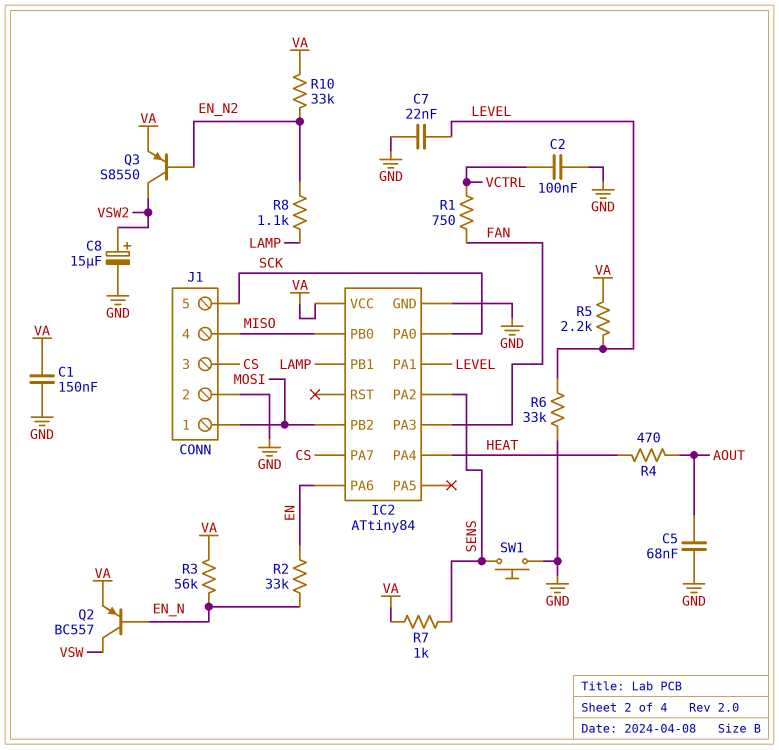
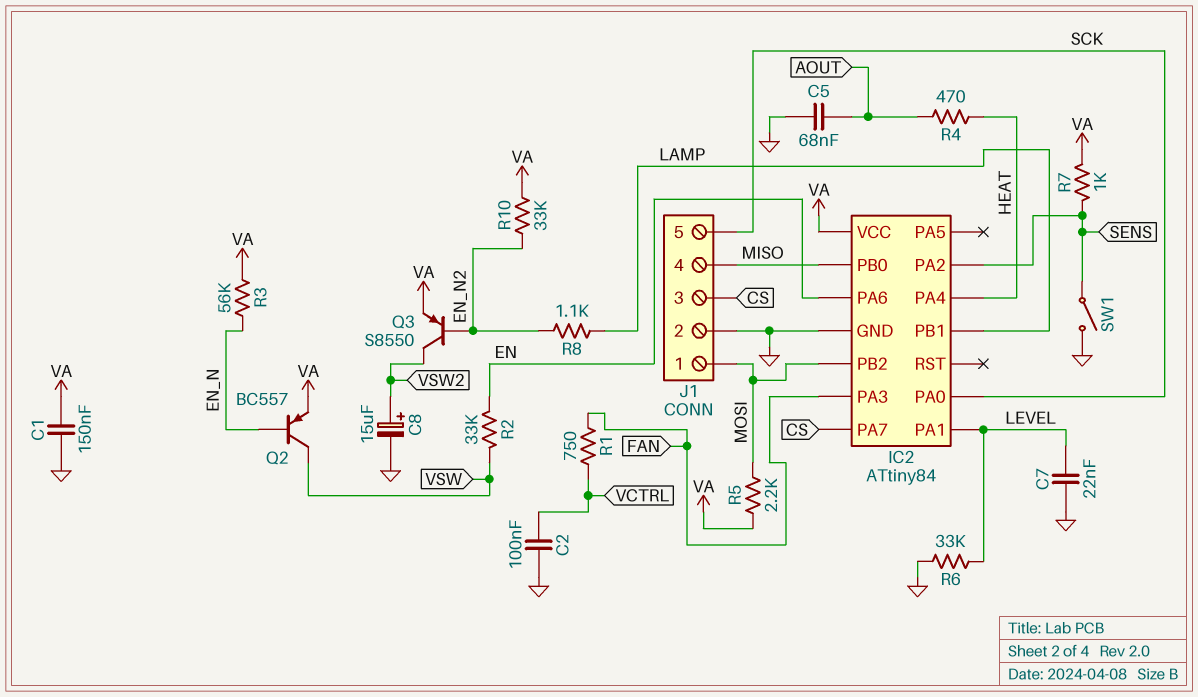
R2: 33k (EN, EN_N) -> 33k (EN, VSW)
R5: 2.2k (LEVEL, VA) -> 2.2k (MOSI, VA)
SW1: button (GND, SENS) -> switch (GND, SENS)

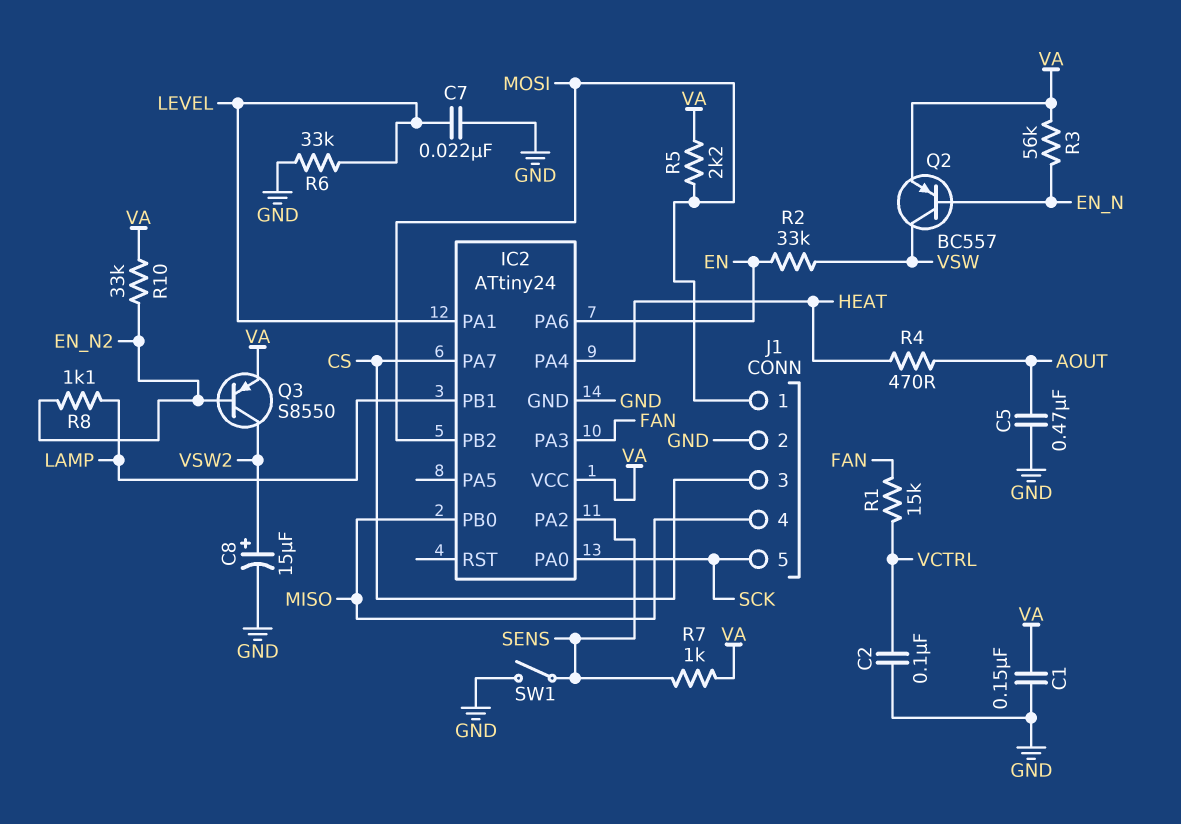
C5: 68nF (AOUT, GND) -> 470nF (AOUT, GND)
IC2: ATtiny84 -> ATtiny24
R1: 750 (FAN, VCTRL) -> 15k (FAN, VCTRL)

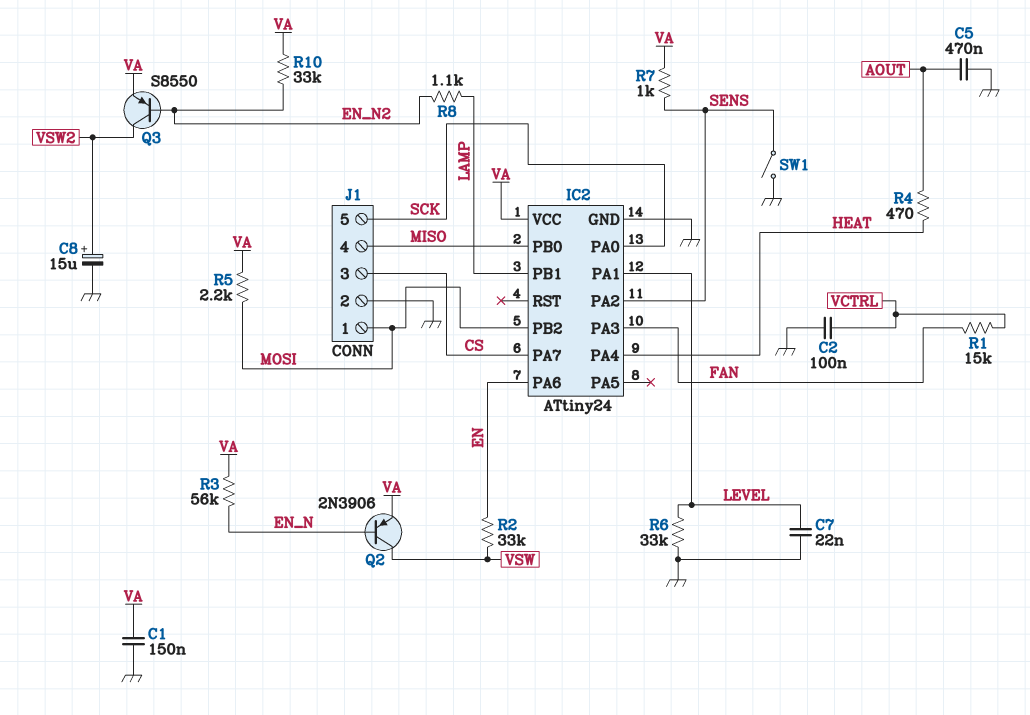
Q2: PNP BC557 (B EN_N, C VSW, E VA) -> PNP 2N3906 (B EN_N, C VSW, E VA)

